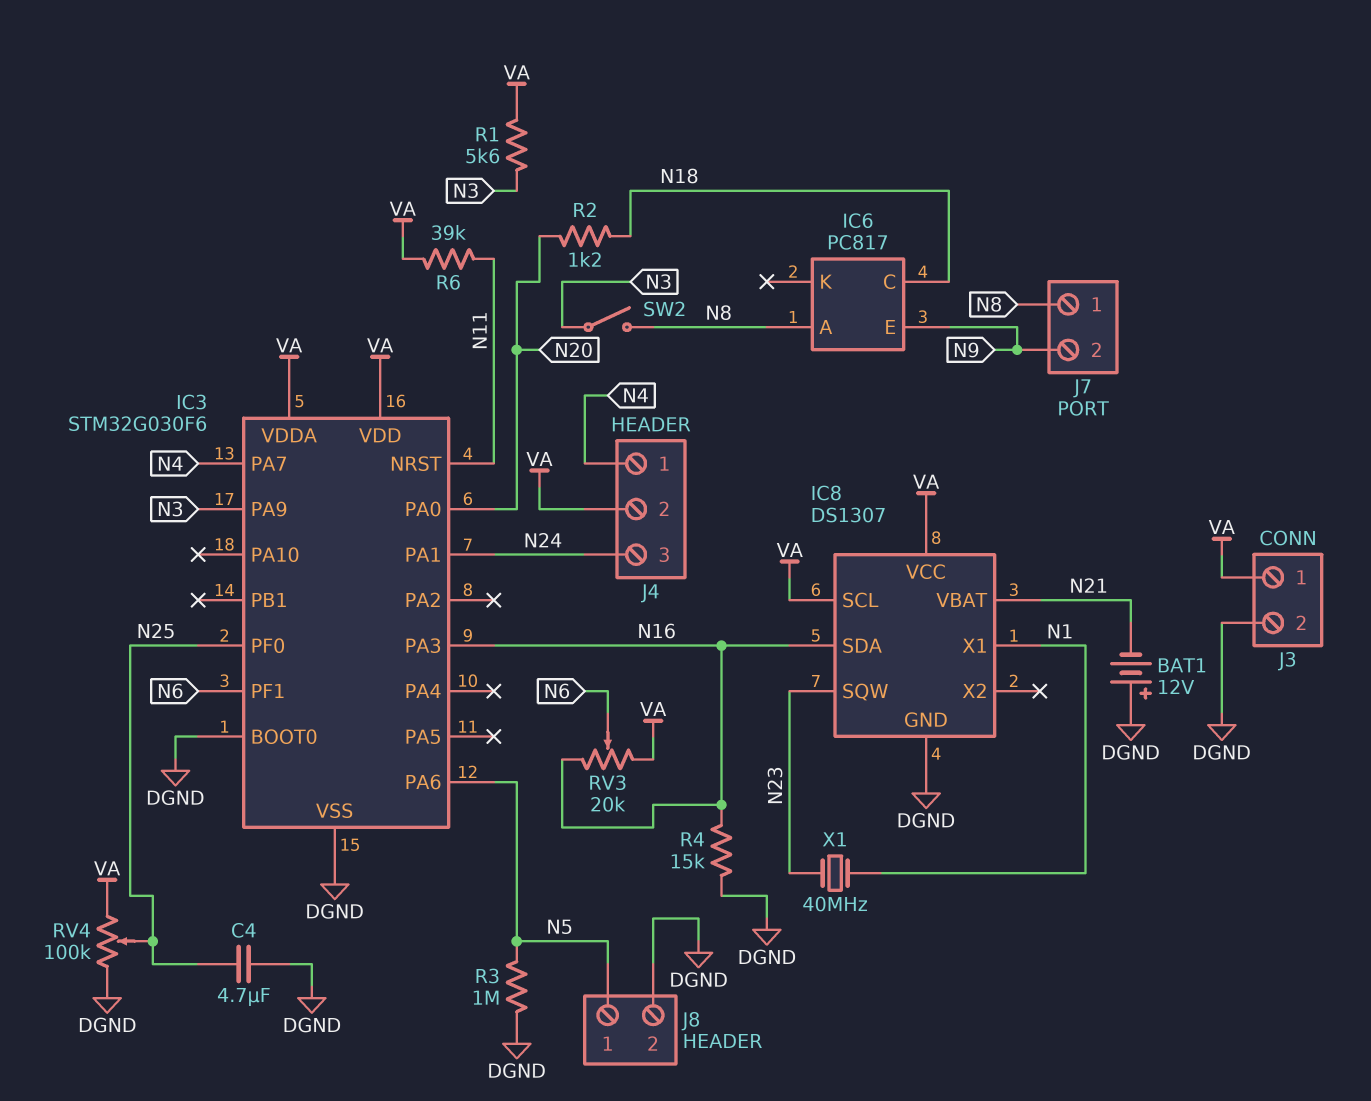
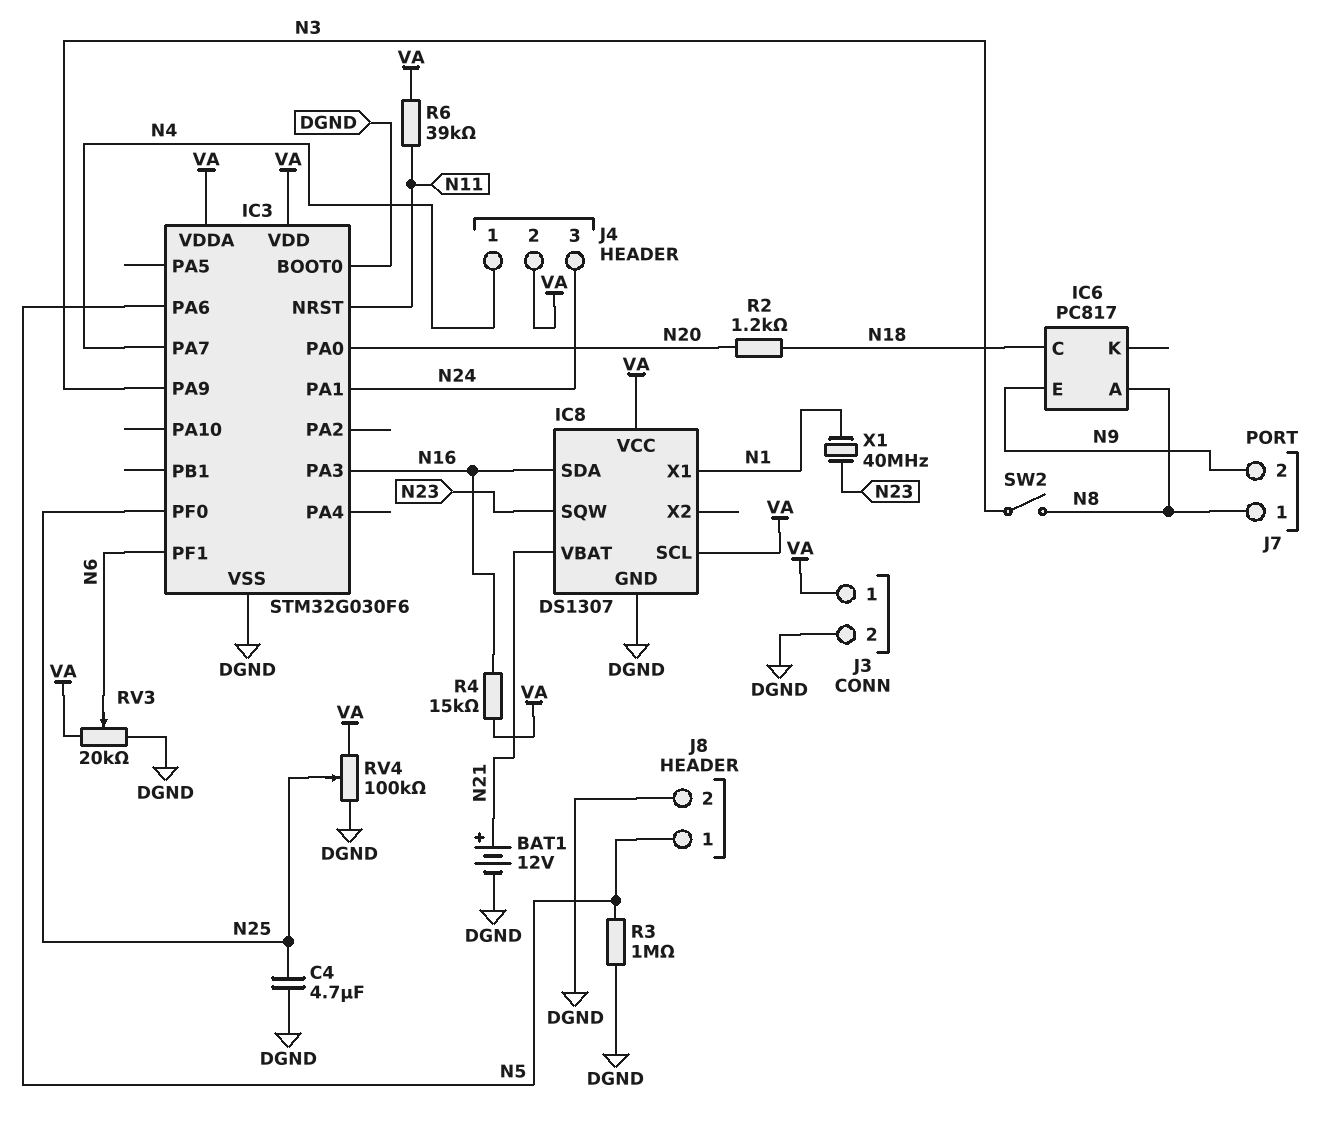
BAT1: 12V (plus DGND, minus N21) -> 12V (plus N21, minus DGND)
R1: 5.6k (N3, VA) -> none
R4: 15k (DGND, N16) -> 15k (N16, VA)
RV3: 20k (N16, VA, wiper N6) -> 20k (DGND, VA, wiper N6)

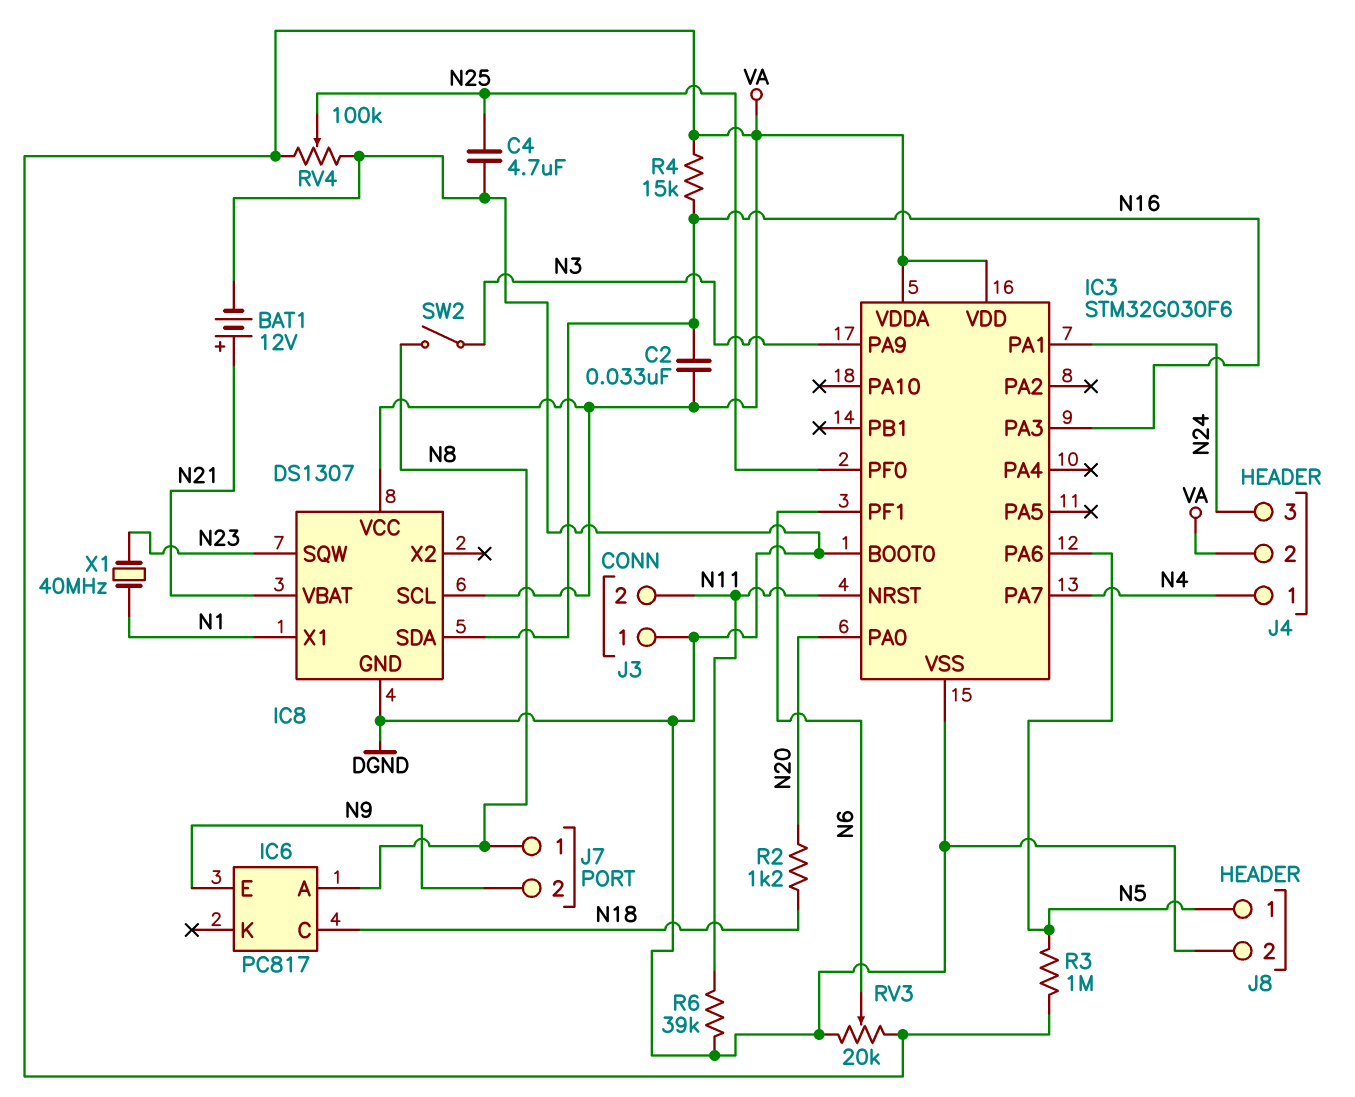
C2: none -> 33nF (N16, VA)
J3 pin 1: VA -> DGND
J3 pin 2: DGND -> N11
R3: 1M (DGND, N5) -> 1M (N5, VA)
R6: 39k (N11, VA) -> 39k (DGND, N11)

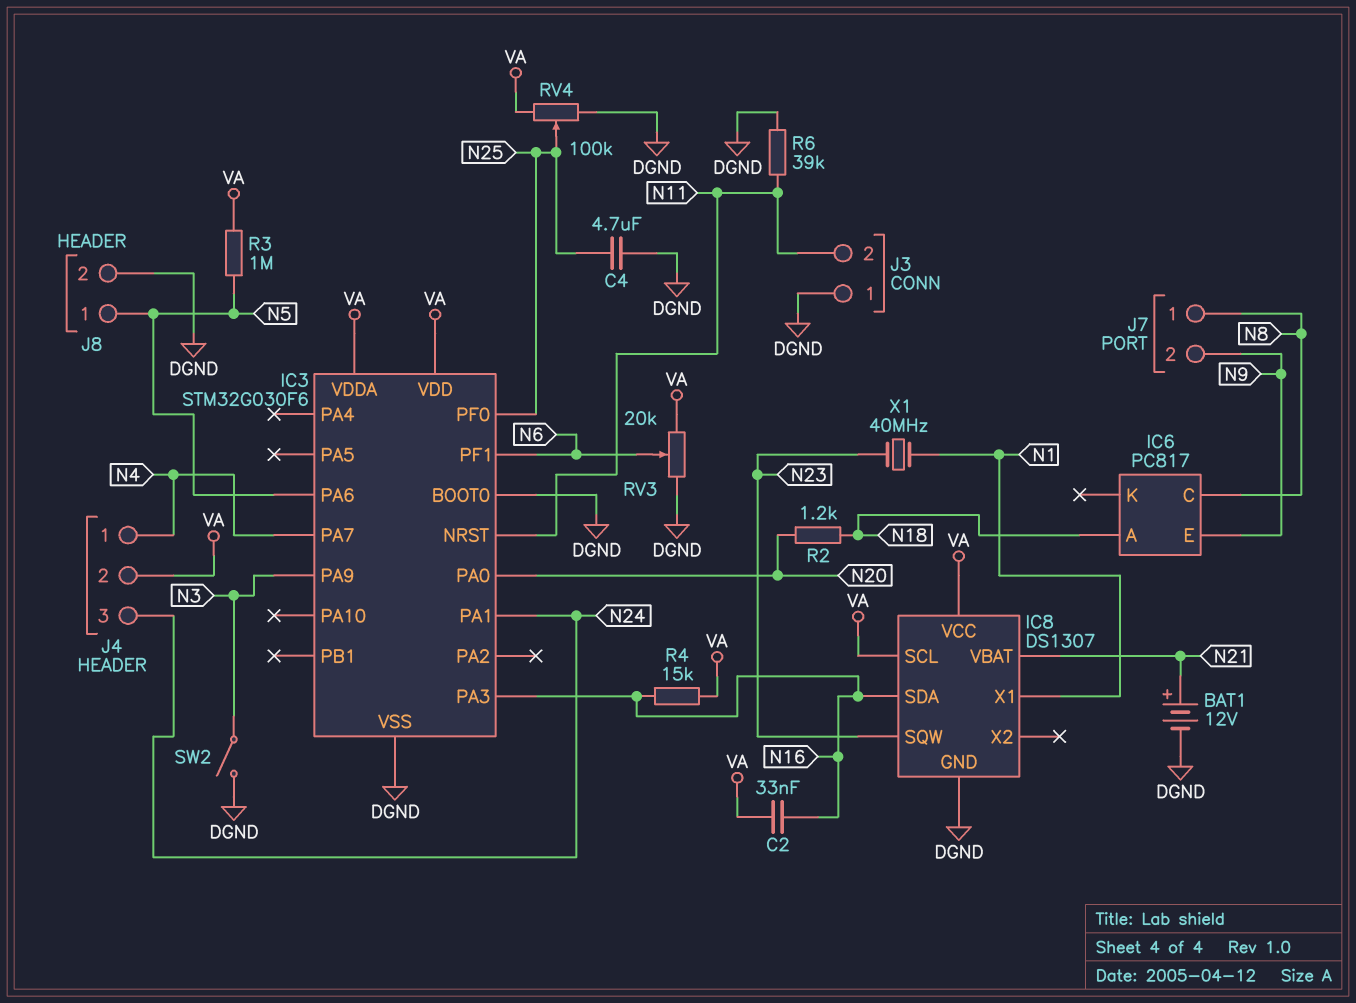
IC6 pin A: N8 -> N18
IC6 pin C: N18 -> N8
SW2: switch (N3, N8) -> switch (DGND, N3)

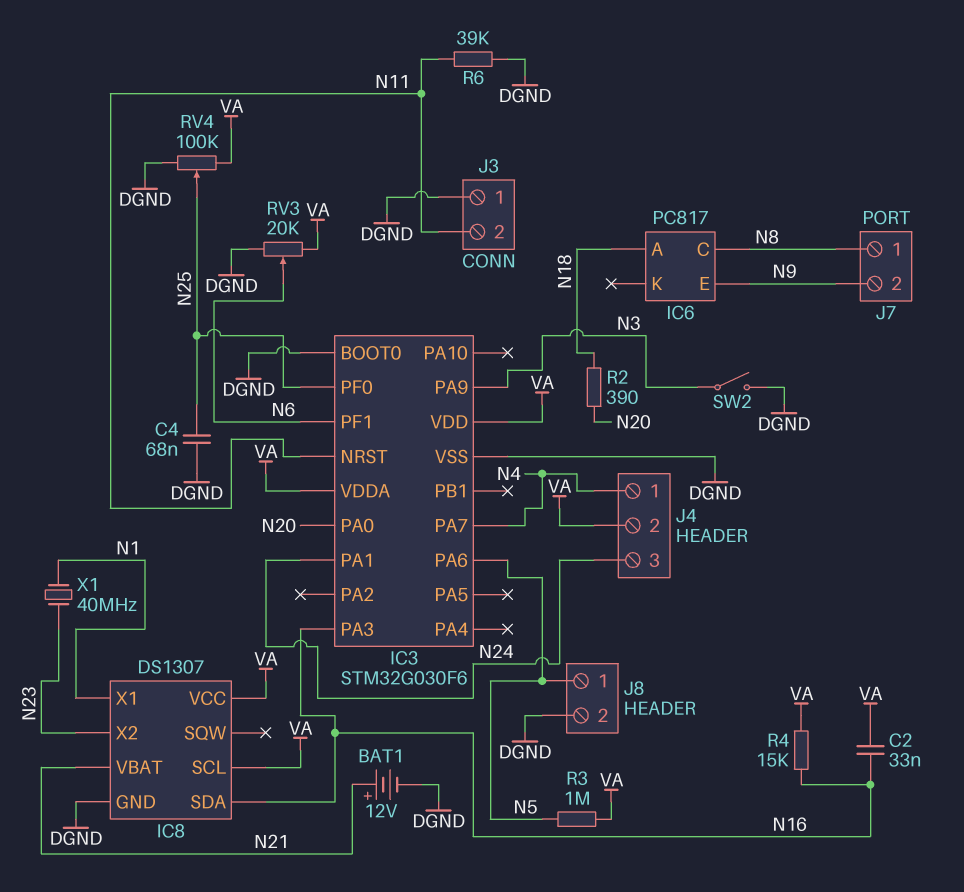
C4: 4.7uF (DGND, N25) -> 68nF (DGND, N25)
IC8 pin SQW: N23 -> none
IC8 pin X2: none -> N23
R2: 1.2k (N18, N20) -> 390 (N18, N20)

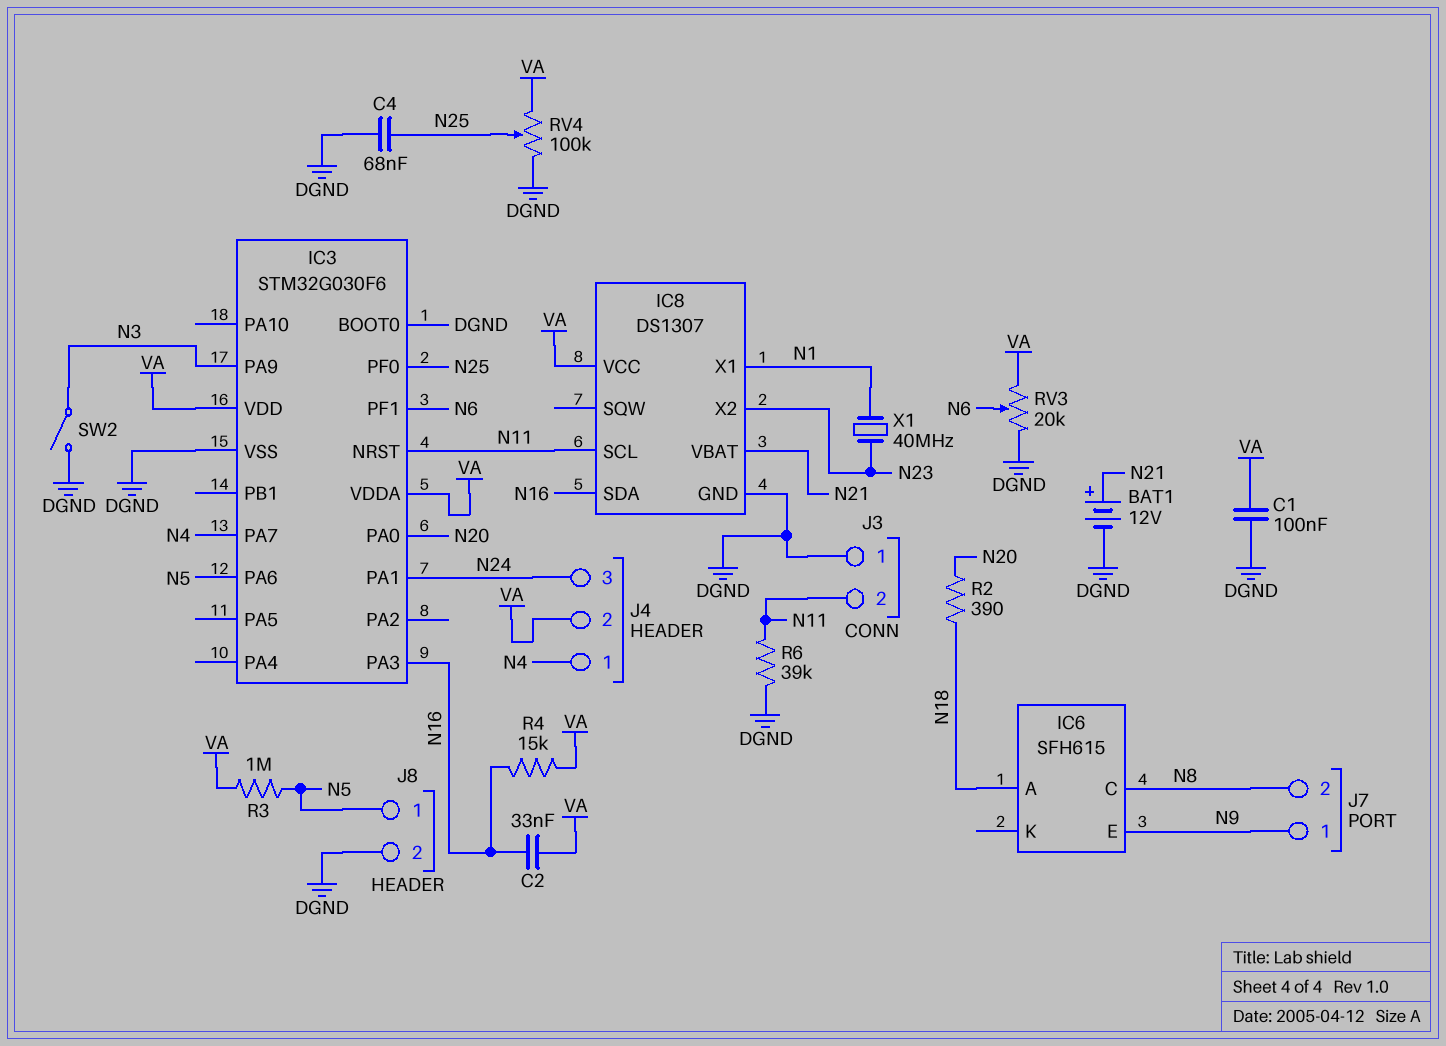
C1: none -> 100nF (DGND, VA)
IC6: PC817 -> SFH615
IC8 pin SCL: VA -> N11
J7 pin 1: N8 -> N9
J7 pin 2: N9 -> N8

